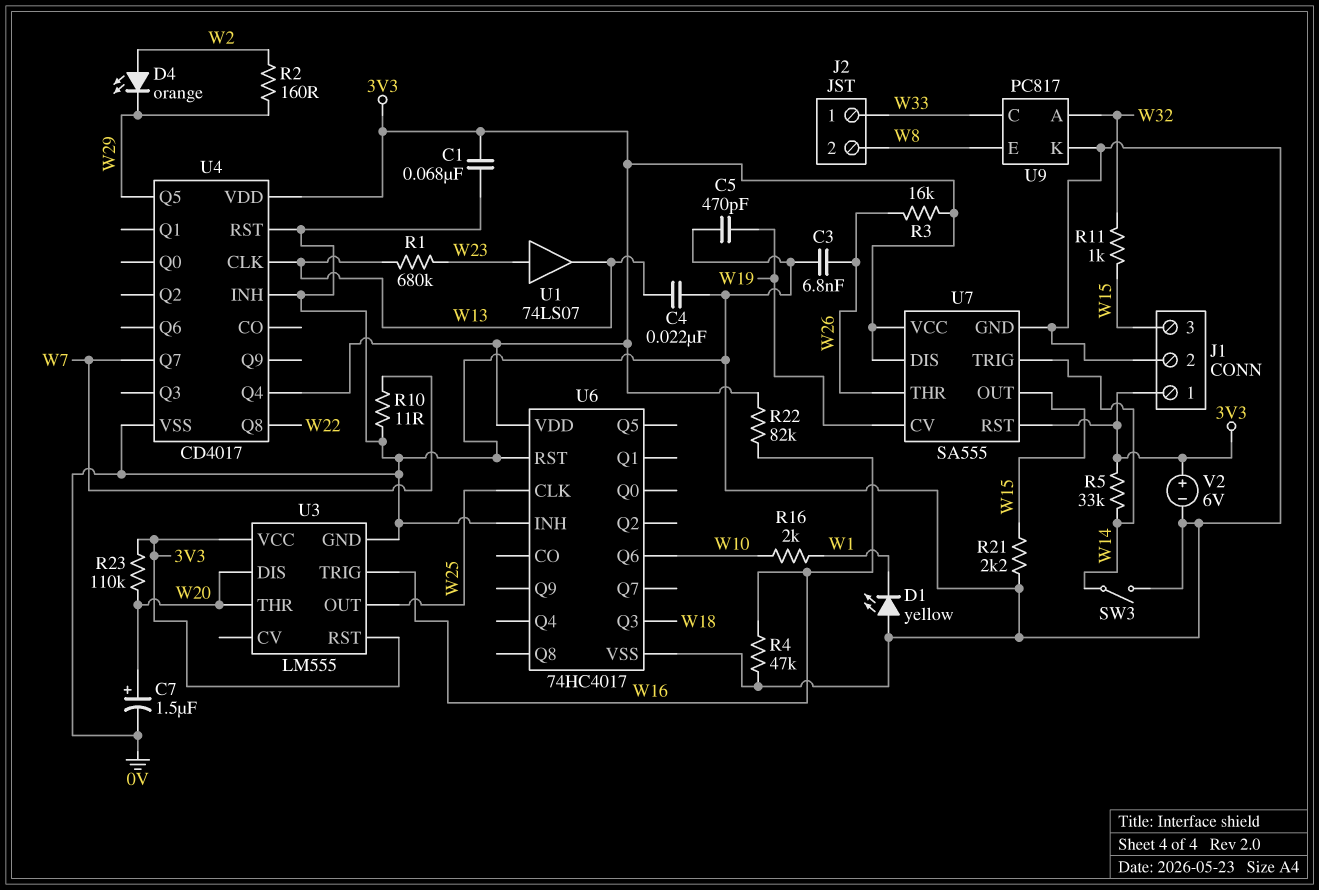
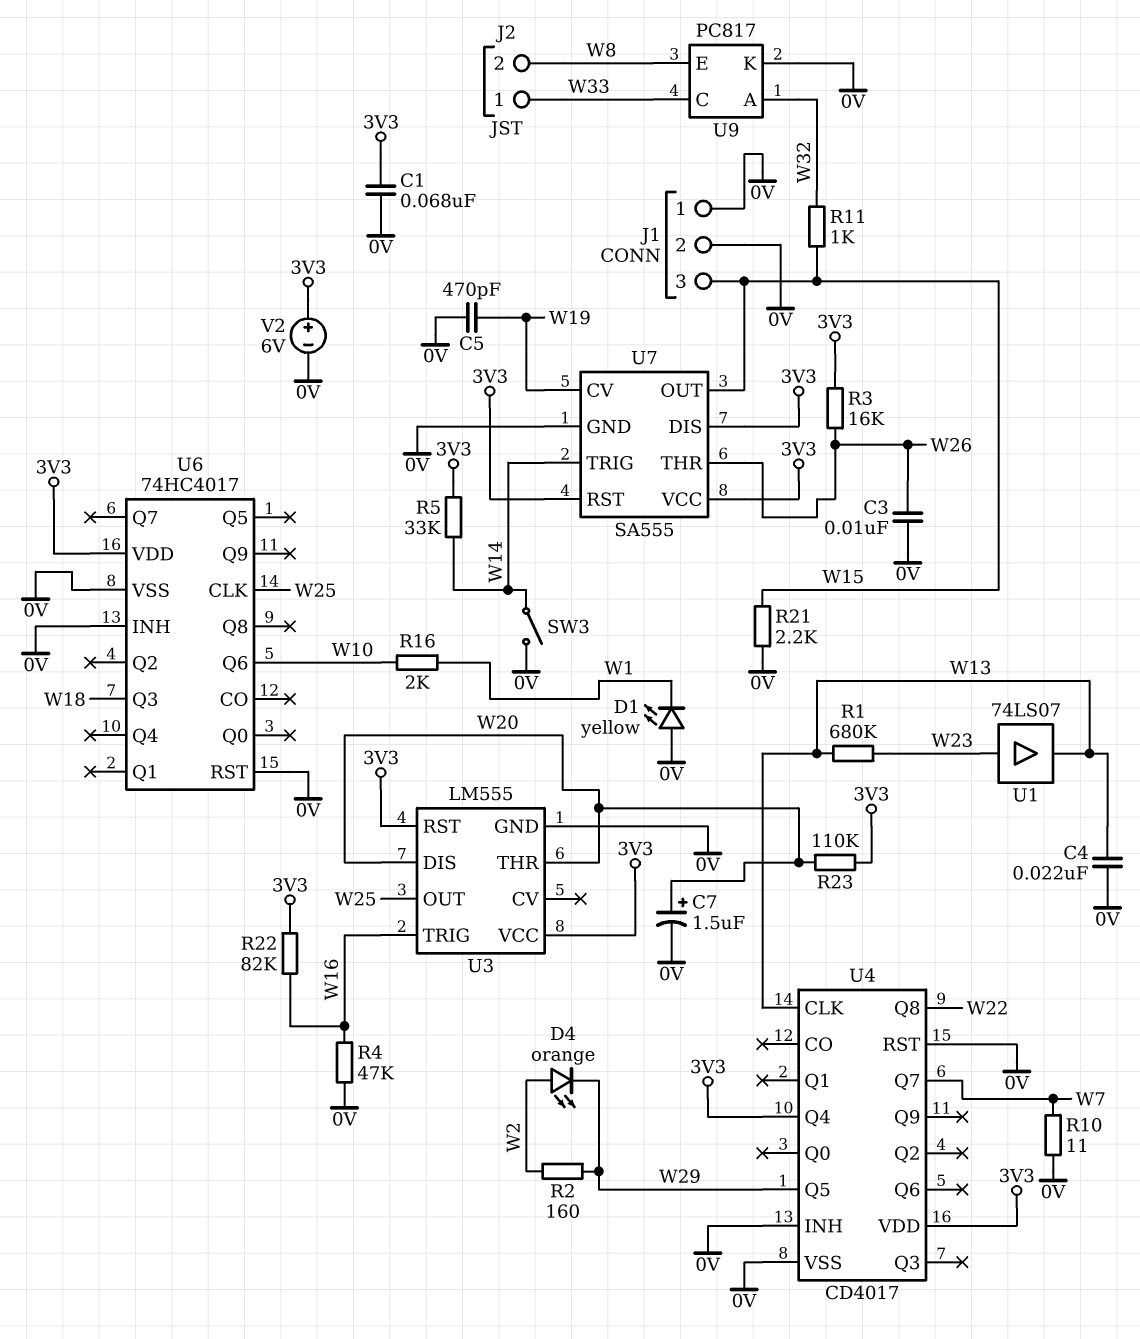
C3: 6.8nF (0V, W26) -> 10nF (0V, W26)
J1 pin 1: 3V3 -> 0V

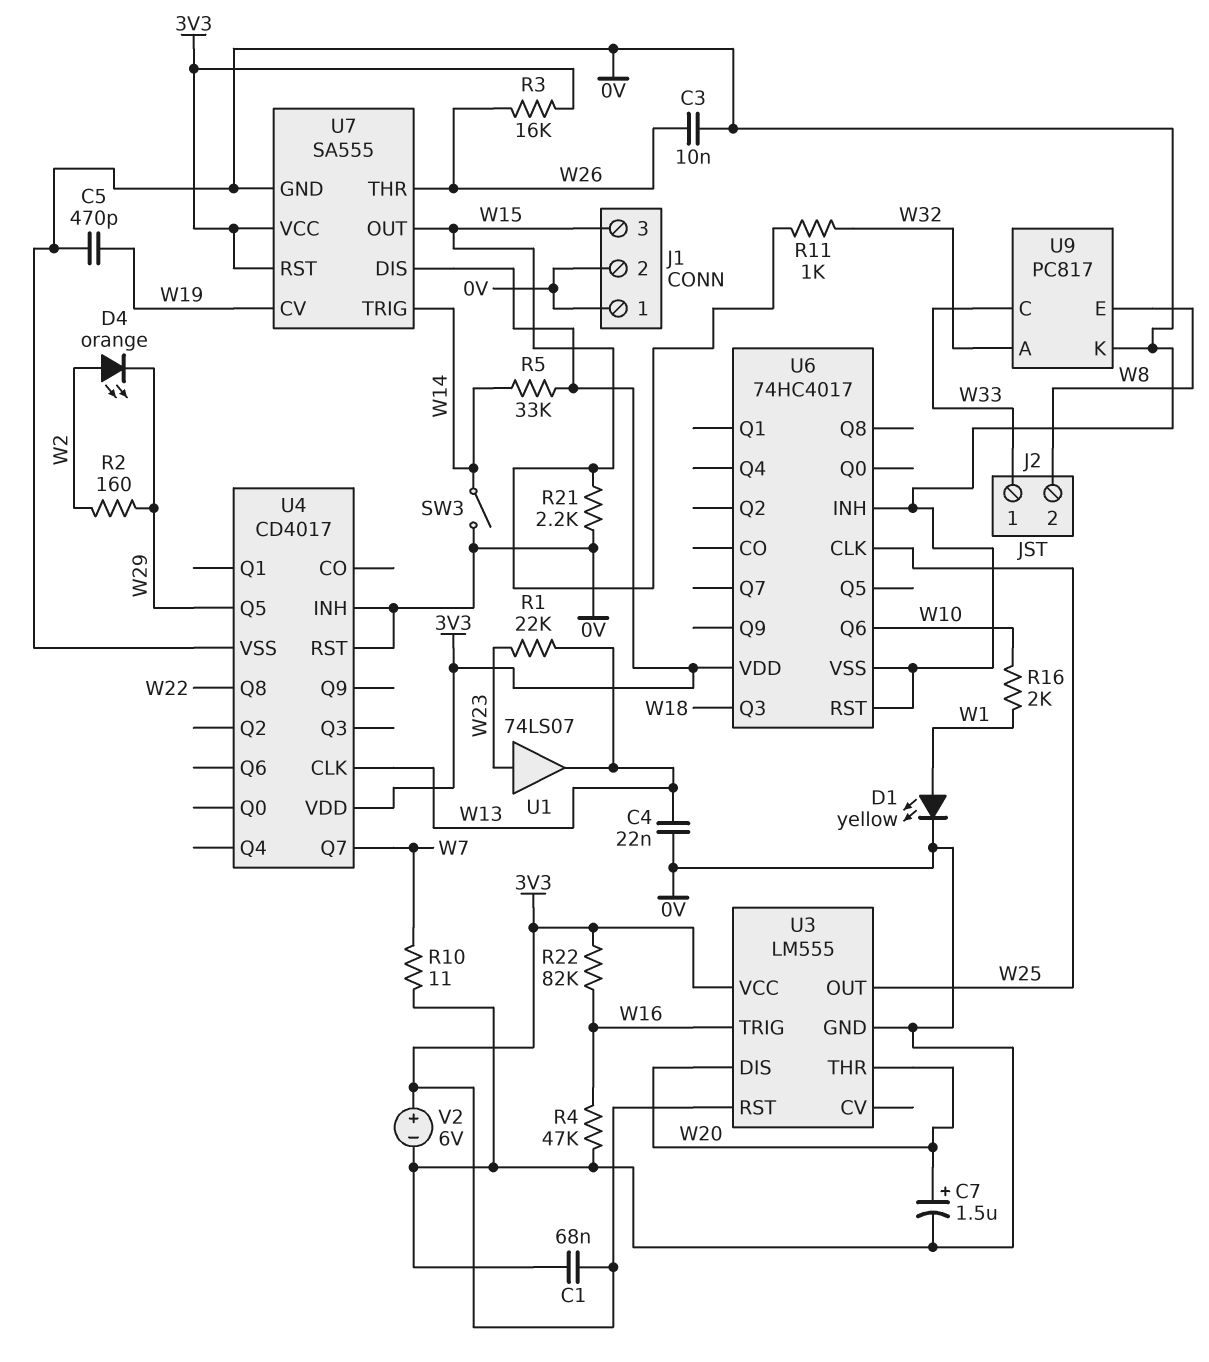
D1: LED yellow (A 0V, K W1) -> LED yellow (A W1, K 0V)
R1: 680k (W13, W23) -> 22k (W13, W23)
R23: 110k (3V3, W20) -> none
U4 pin Q4: 3V3 -> none

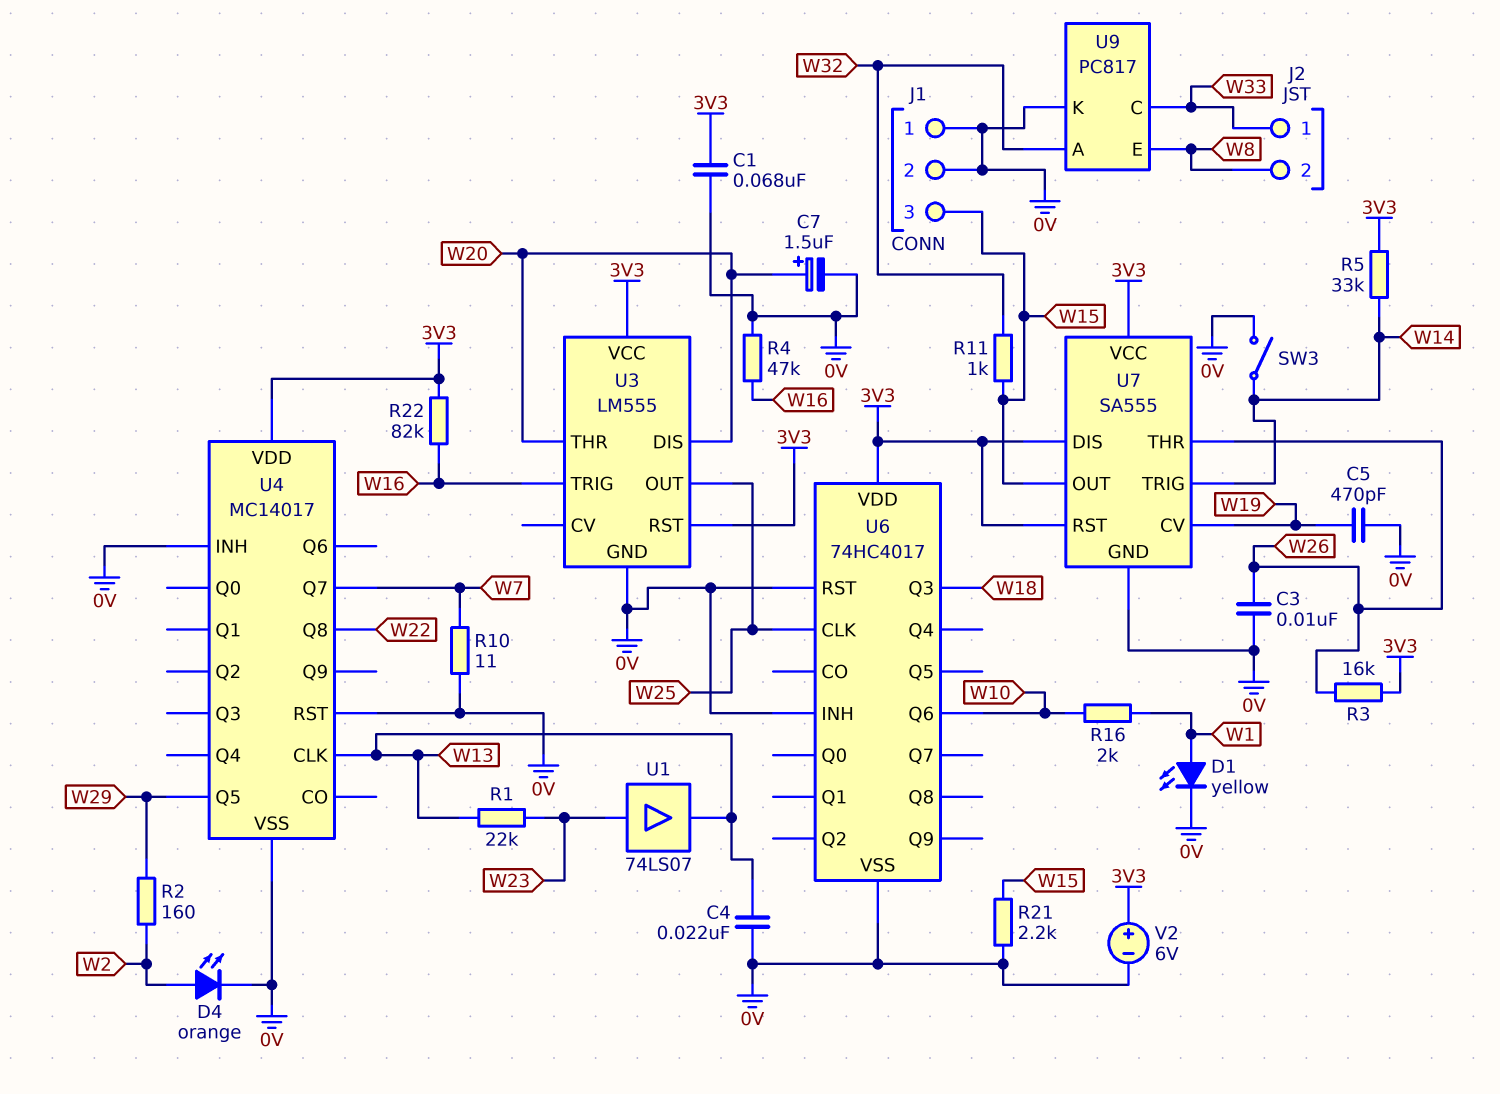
D4: LED orange (A W2, K W29) -> LED orange (A W2, K 0V)
U4: CD4017 -> MC14017

